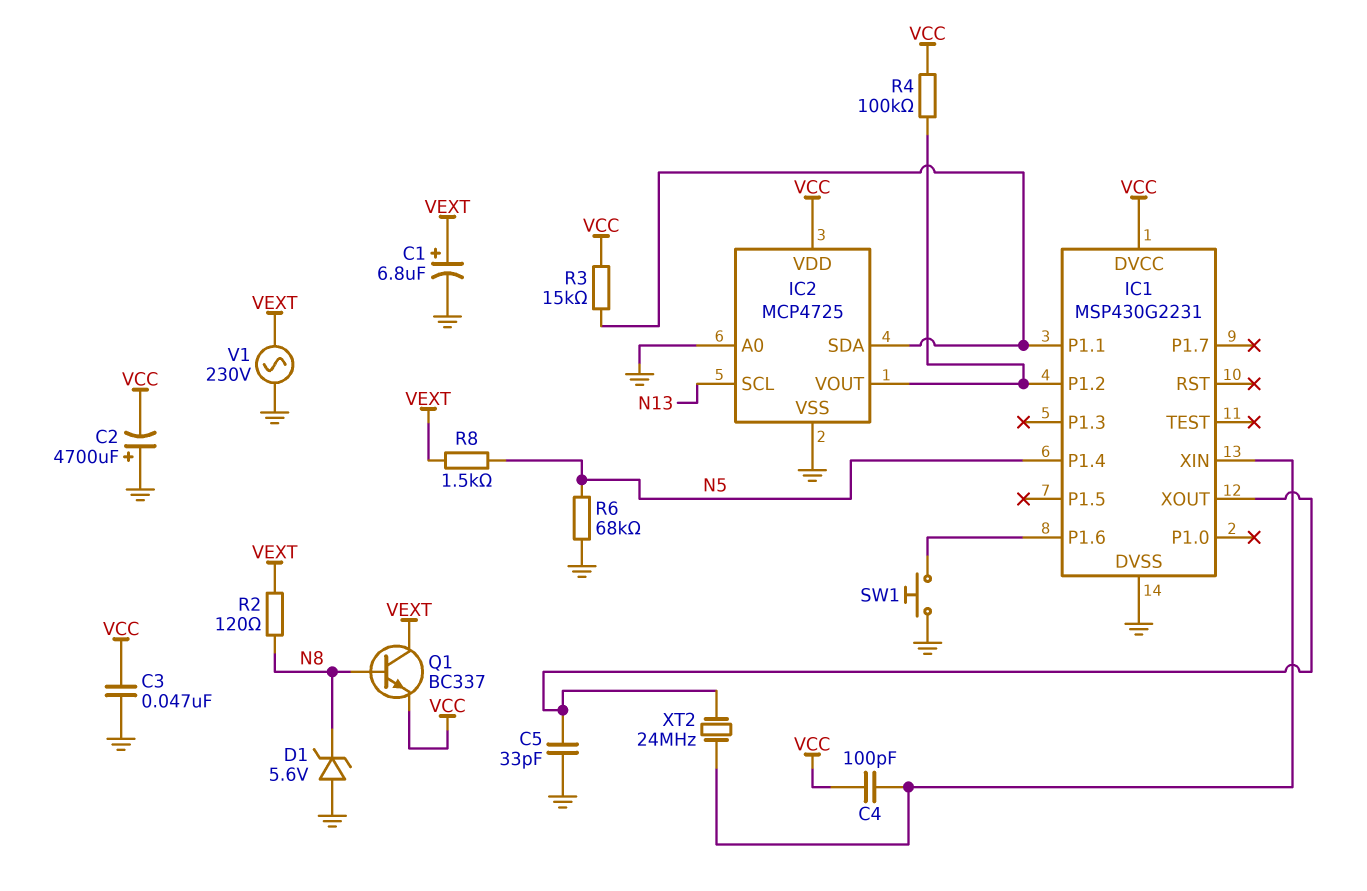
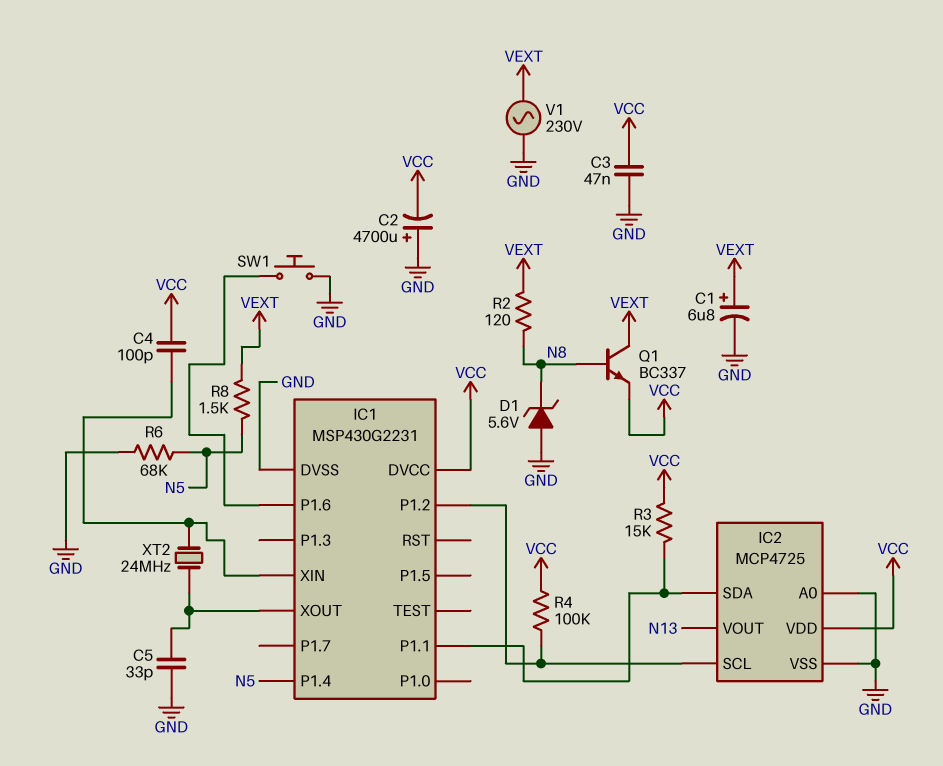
IC2 pin SCL: N13 -> IC1/P1.2
IC2 pin VOUT: IC1/P1.2 -> N13

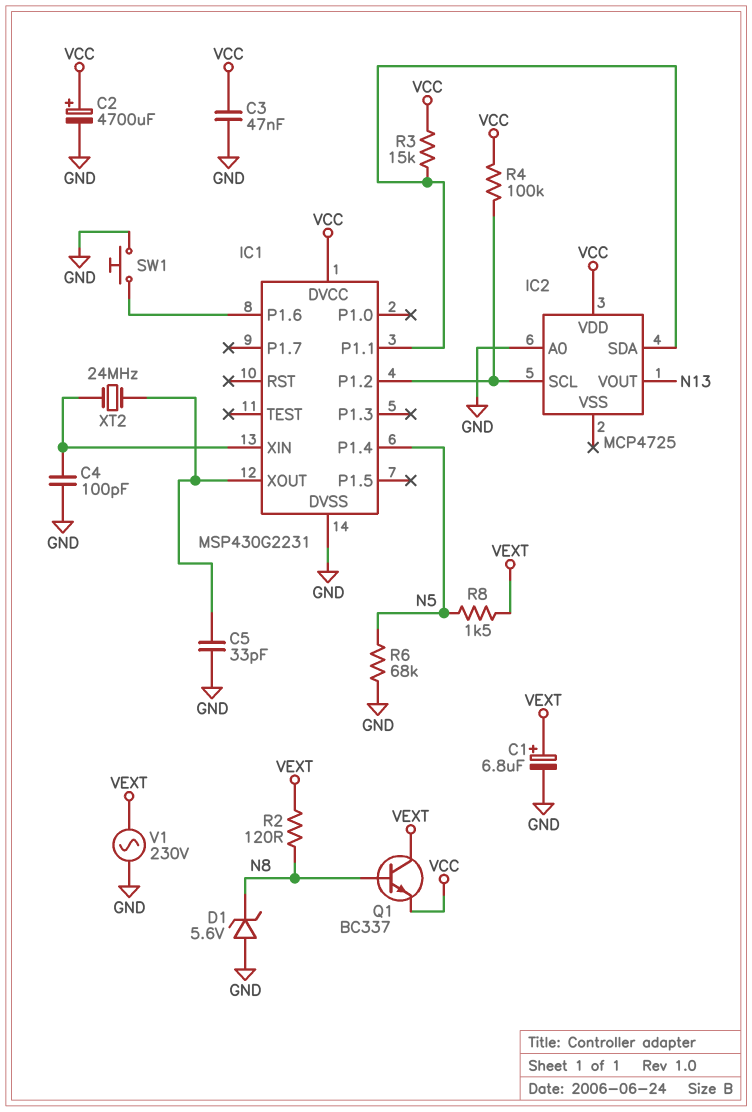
C2: 4700uF (plus GND, minus VCC) -> 4700uF (plus VCC, minus GND)
C4: 100pF (IC1/XIN, VCC) -> 100pF (GND, IC1/XIN)
IC2 pin VSS: GND -> none

